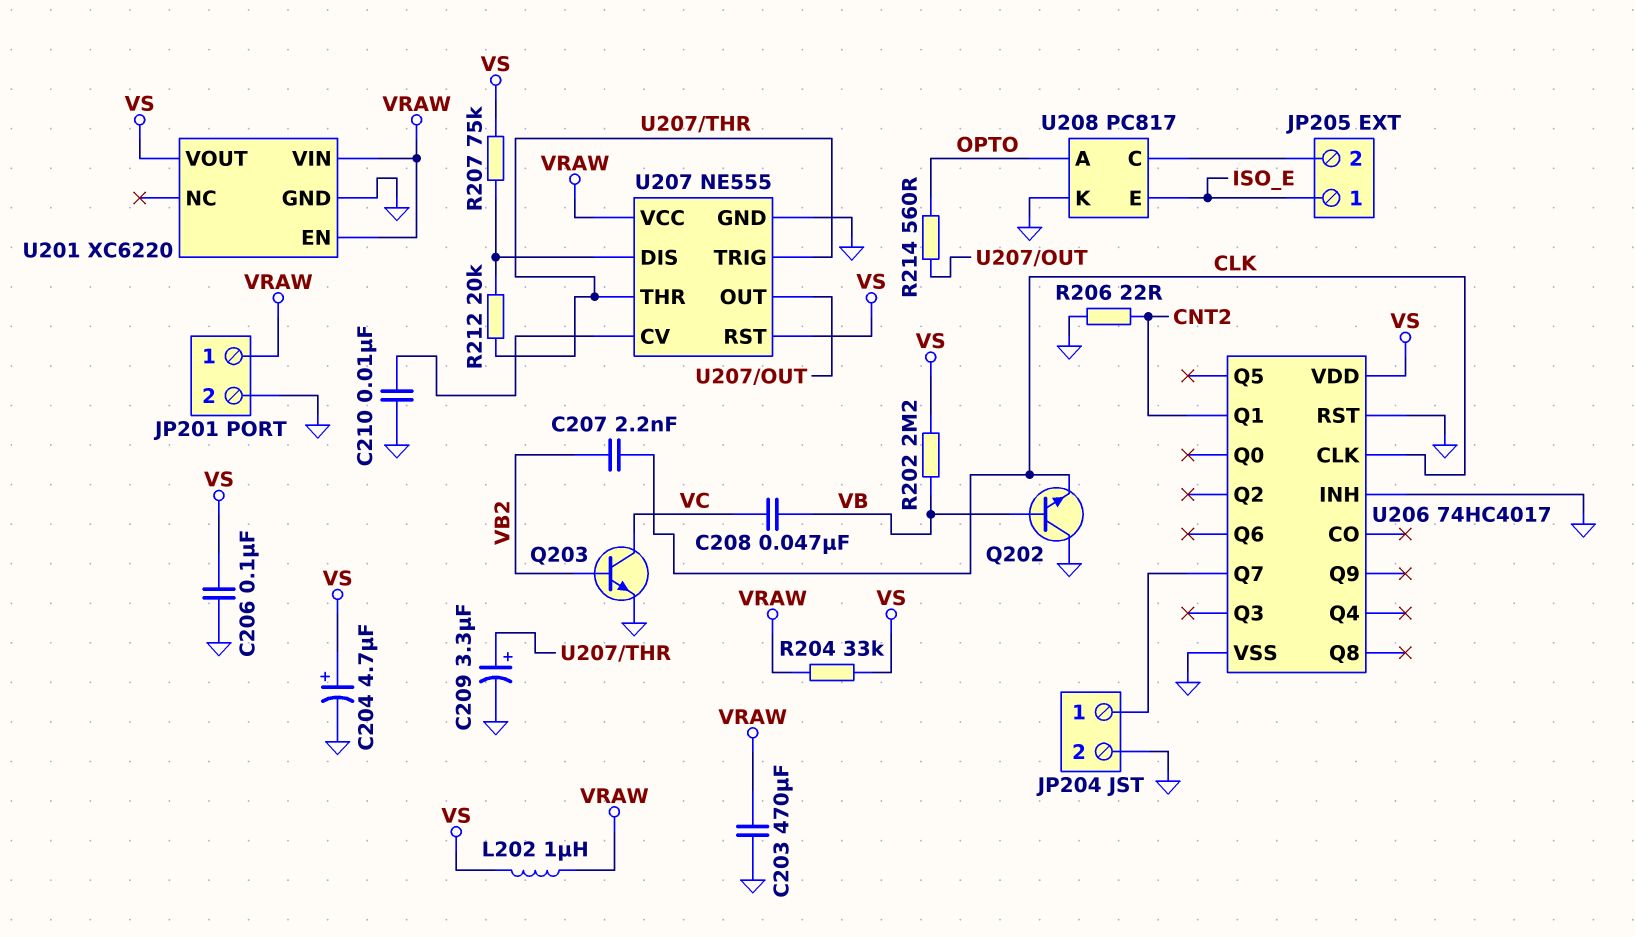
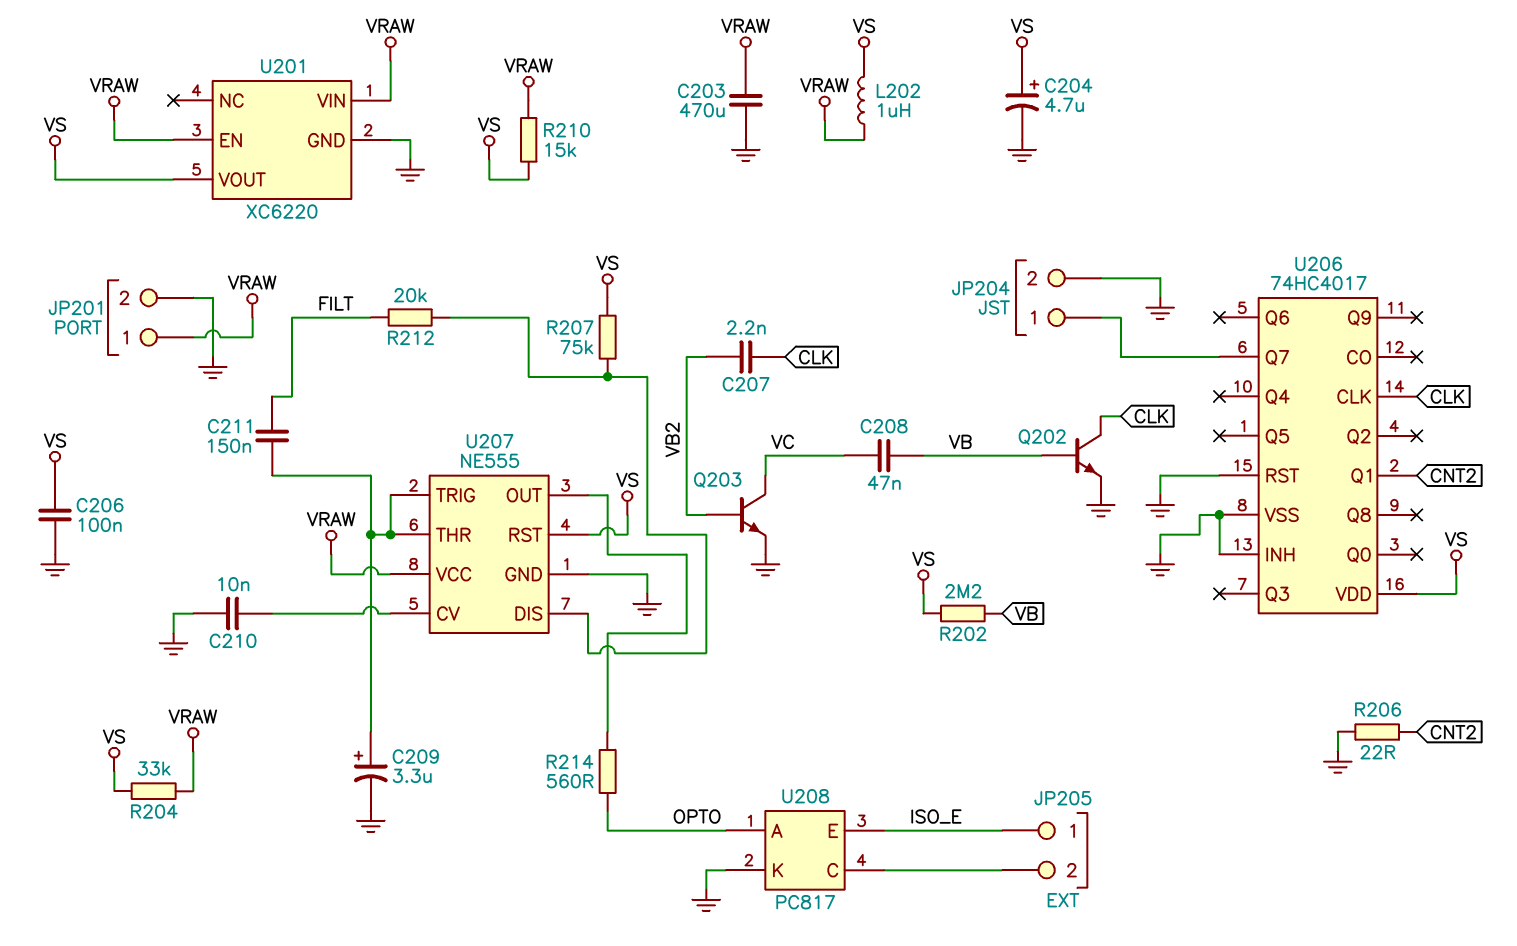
C211: none -> 150nF (FILT, U207/THR)
Q202: NPN (B VB, C GND, E CLK) -> NPN (B VB, C CLK, E GND)
R210: none -> 15k (VRAW, VS)
R212: 20k (U207/DIS, U207/THR) -> 20k (FILT, U207/DIS)

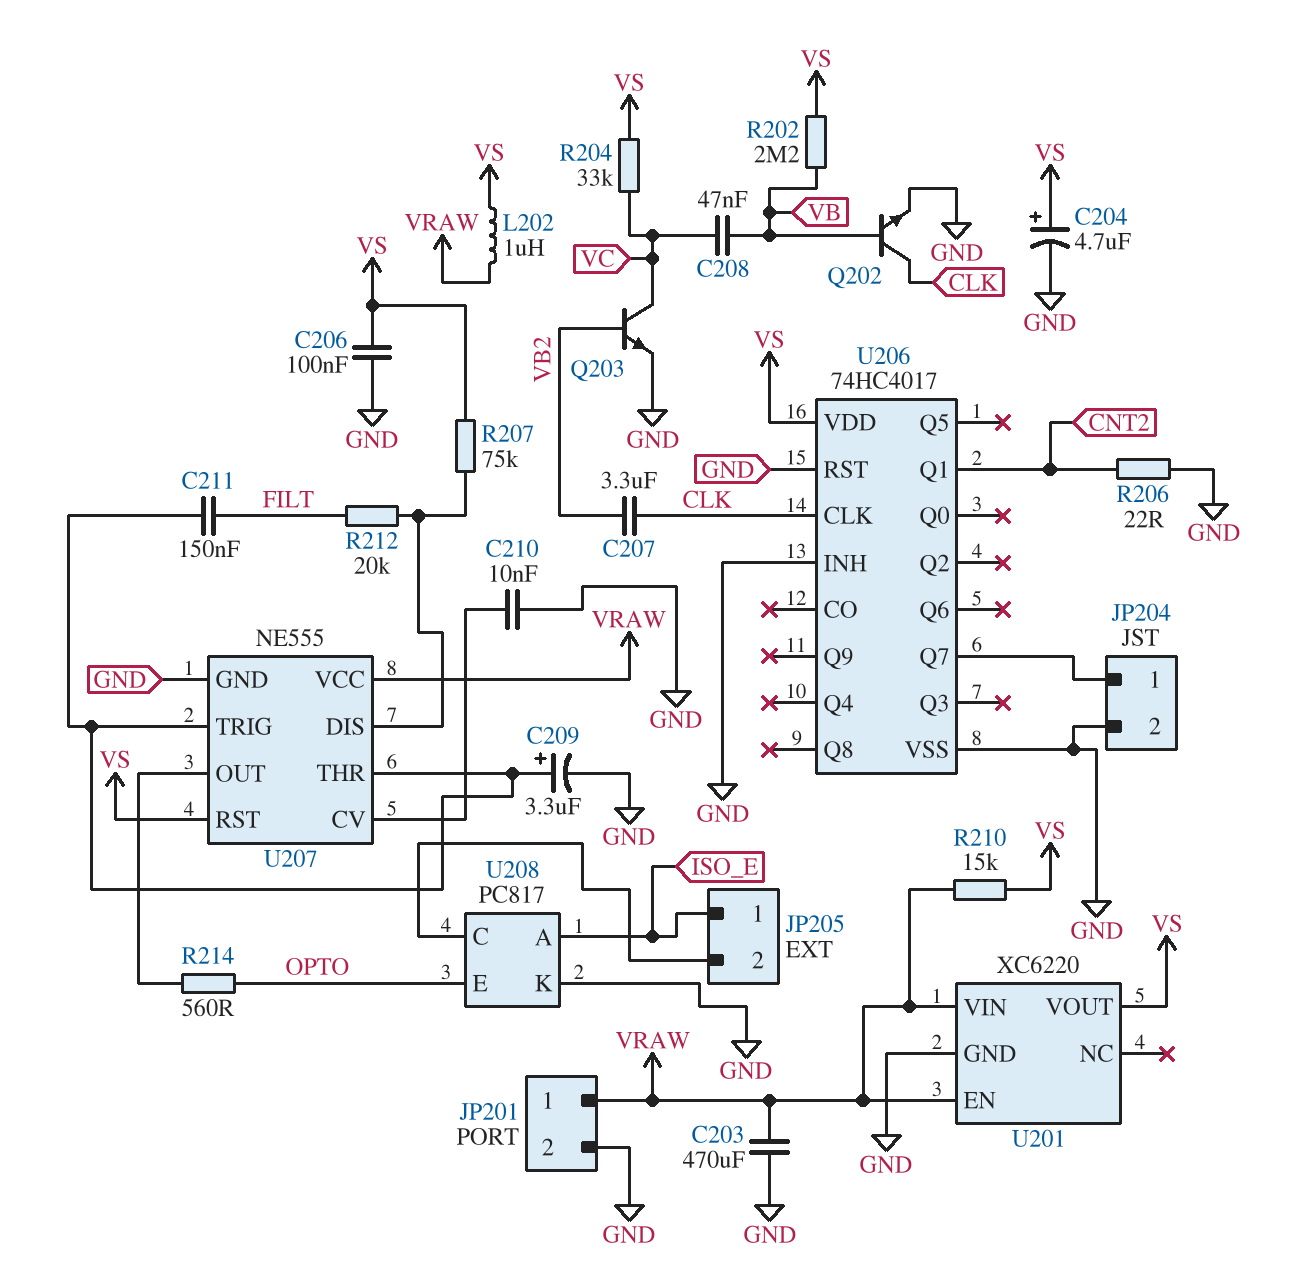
C207: 2.2nF (CLK, VB2) -> 3.3uF (CLK, VB2)
R204: 33k (VRAW, VS) -> 33k (VC, VS)
U208 pin A: OPTO -> ISO_E
U208 pin E: ISO_E -> OPTO

